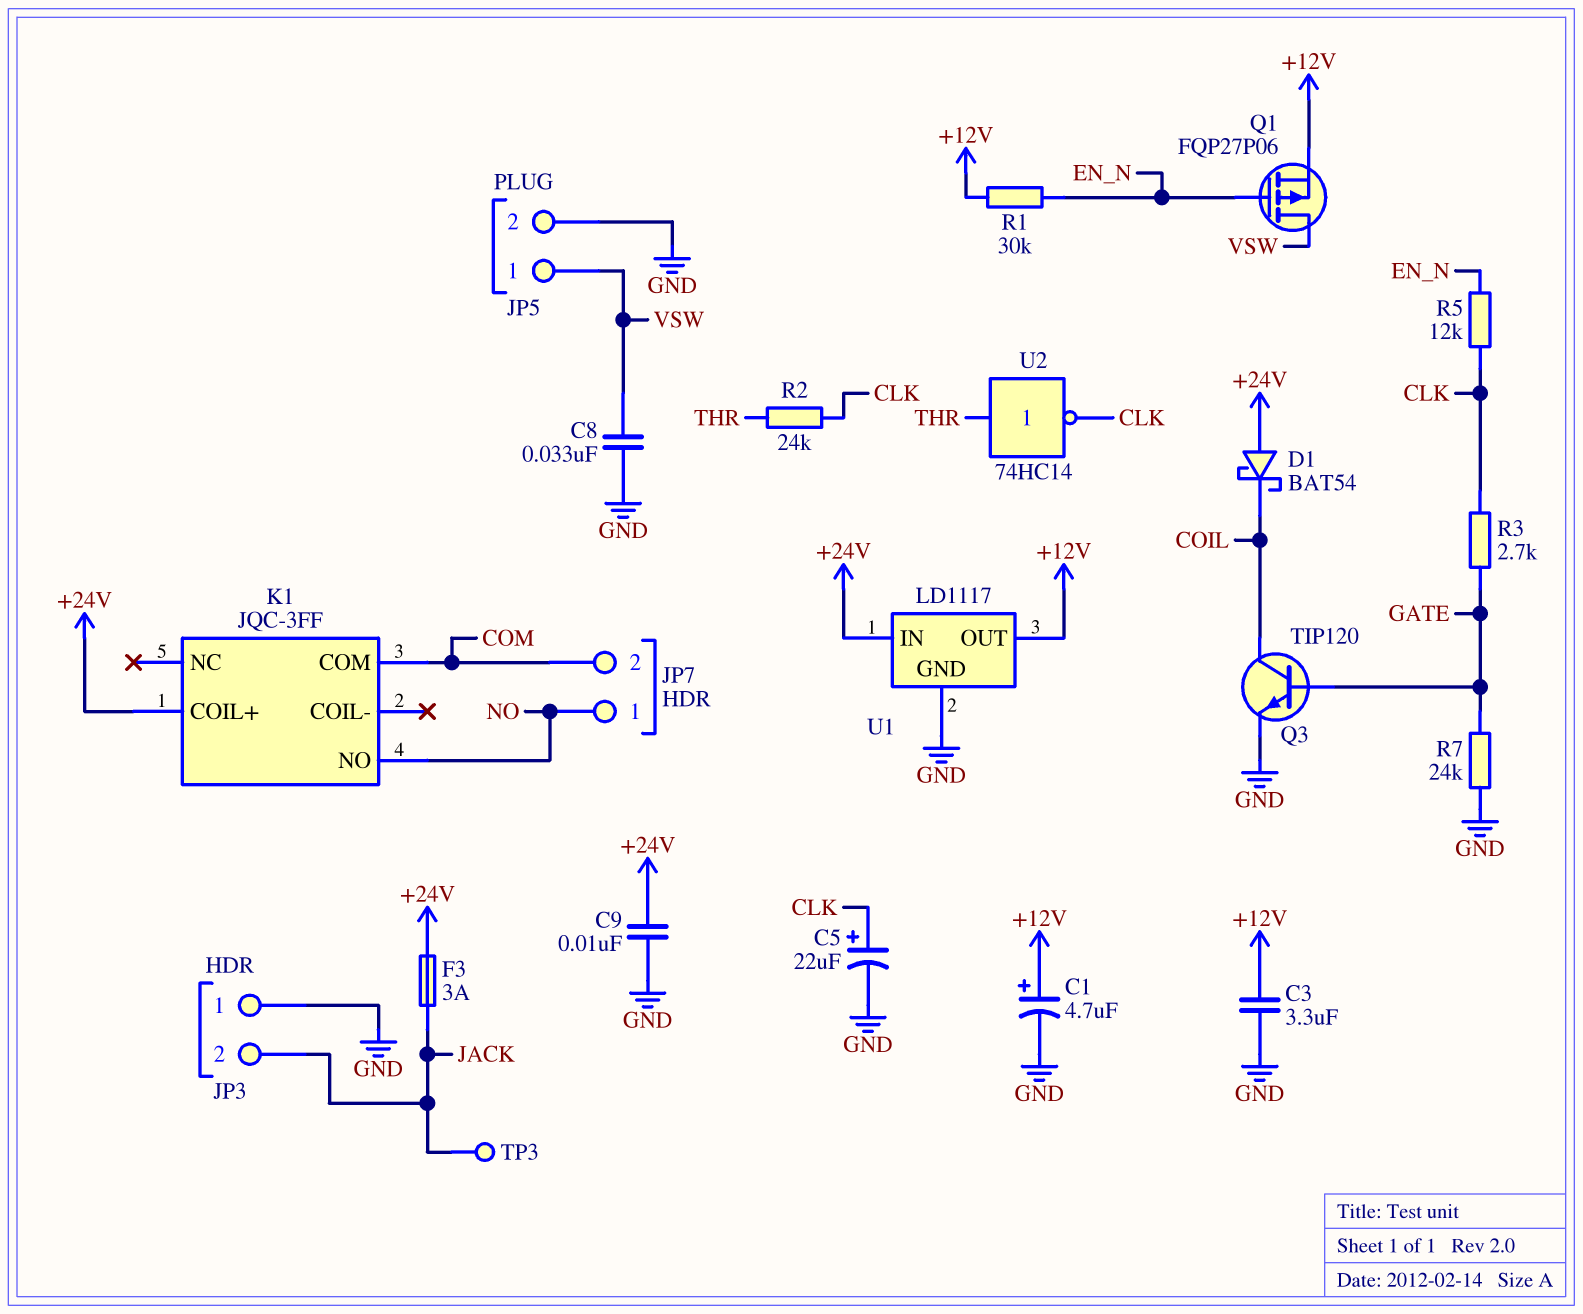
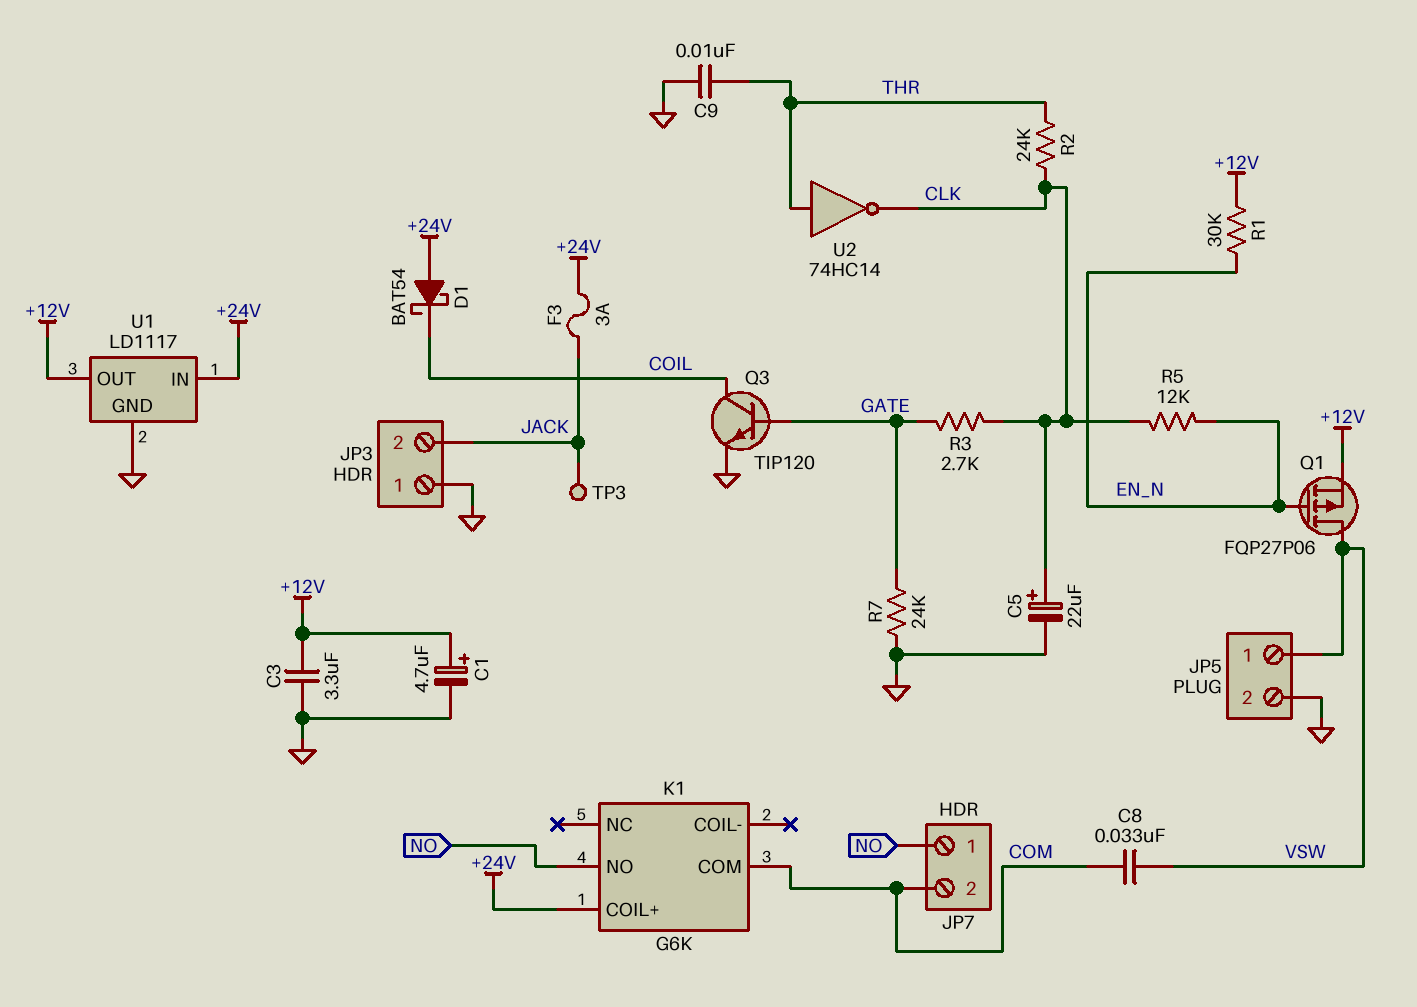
C8: 33nF (GND, VSW) -> 33nF (COM, VSW)
C9: 10nF (+24V, GND) -> 10nF (GND, THR)
K1: JQC-3FF -> G6K

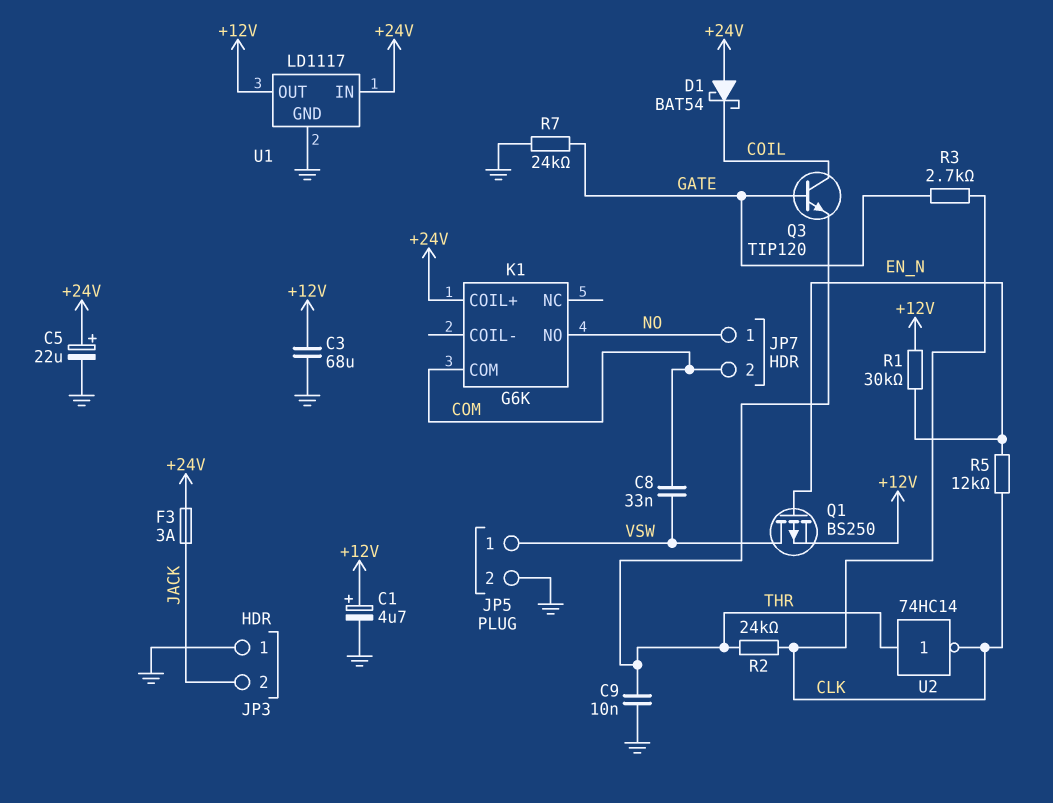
C3: 3.3uF (+12V, GND) -> 68uF (+12V, GND)
C5: 22uF (plus CLK, minus GND) -> 22uF (plus +24V, minus GND)
Q1: PMOS FQP27P06 (G EN_N, D VSW, S +12V) -> PMOS BS250 (G EN_N, D VSW, S +12V)
Q3: NPN TIP120 (B GATE, C COIL, E GND) -> NPN TIP120 (B GATE, C COIL, E THR)
TP3: test point (JACK) -> none

